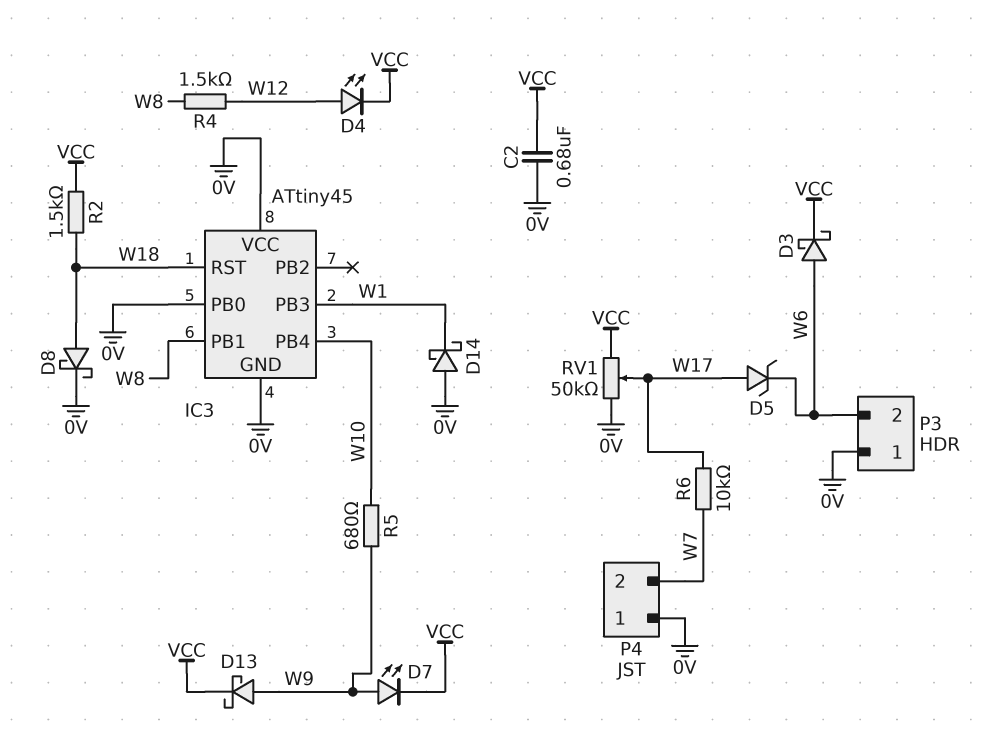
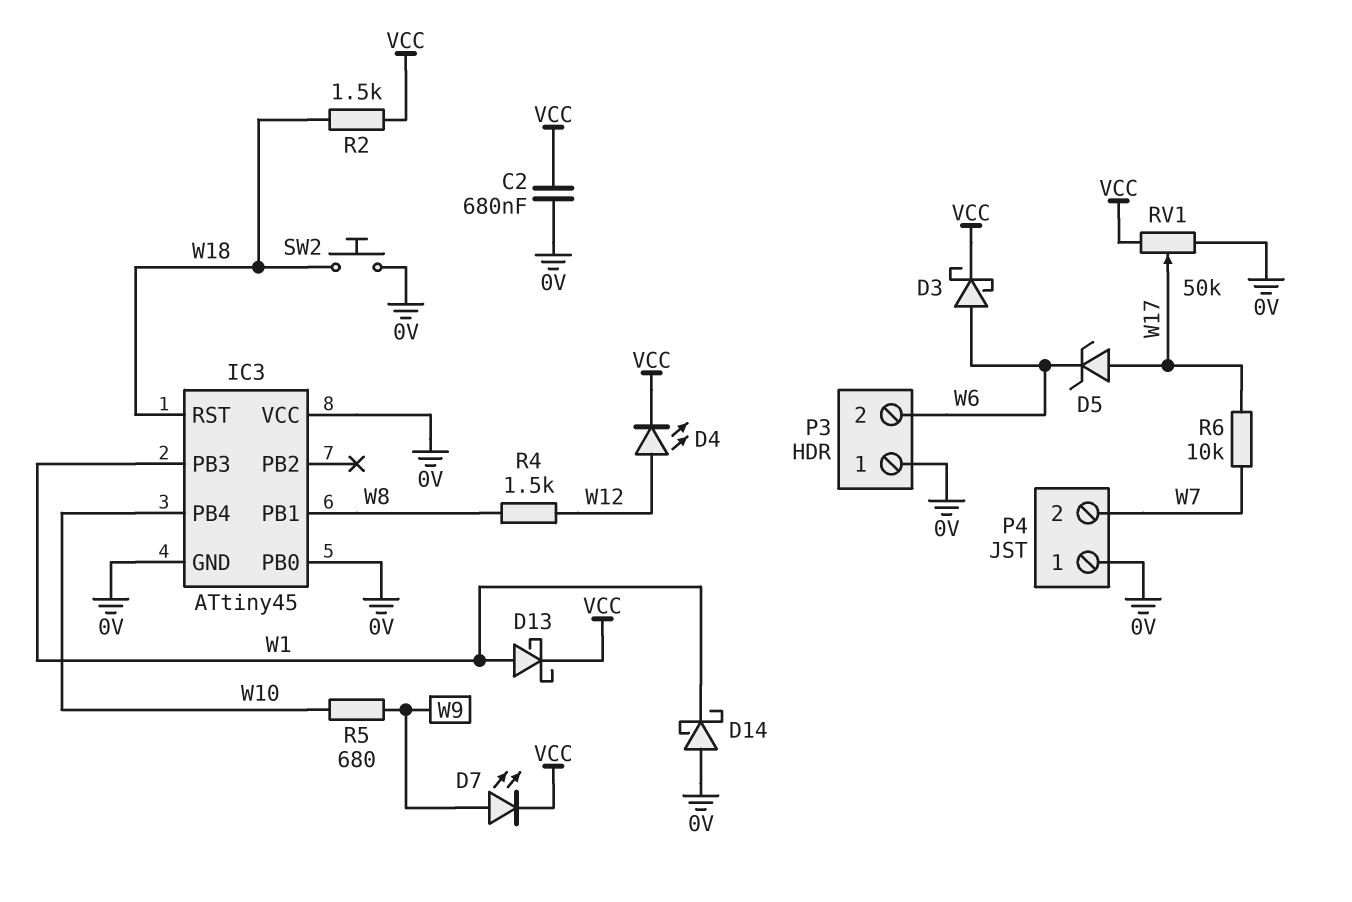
D8: schottky (A W18, K 0V) -> none
D13: schottky (A W9, K VCC) -> schottky (A W1, K VCC)
SW2: none -> button (0V, W18)

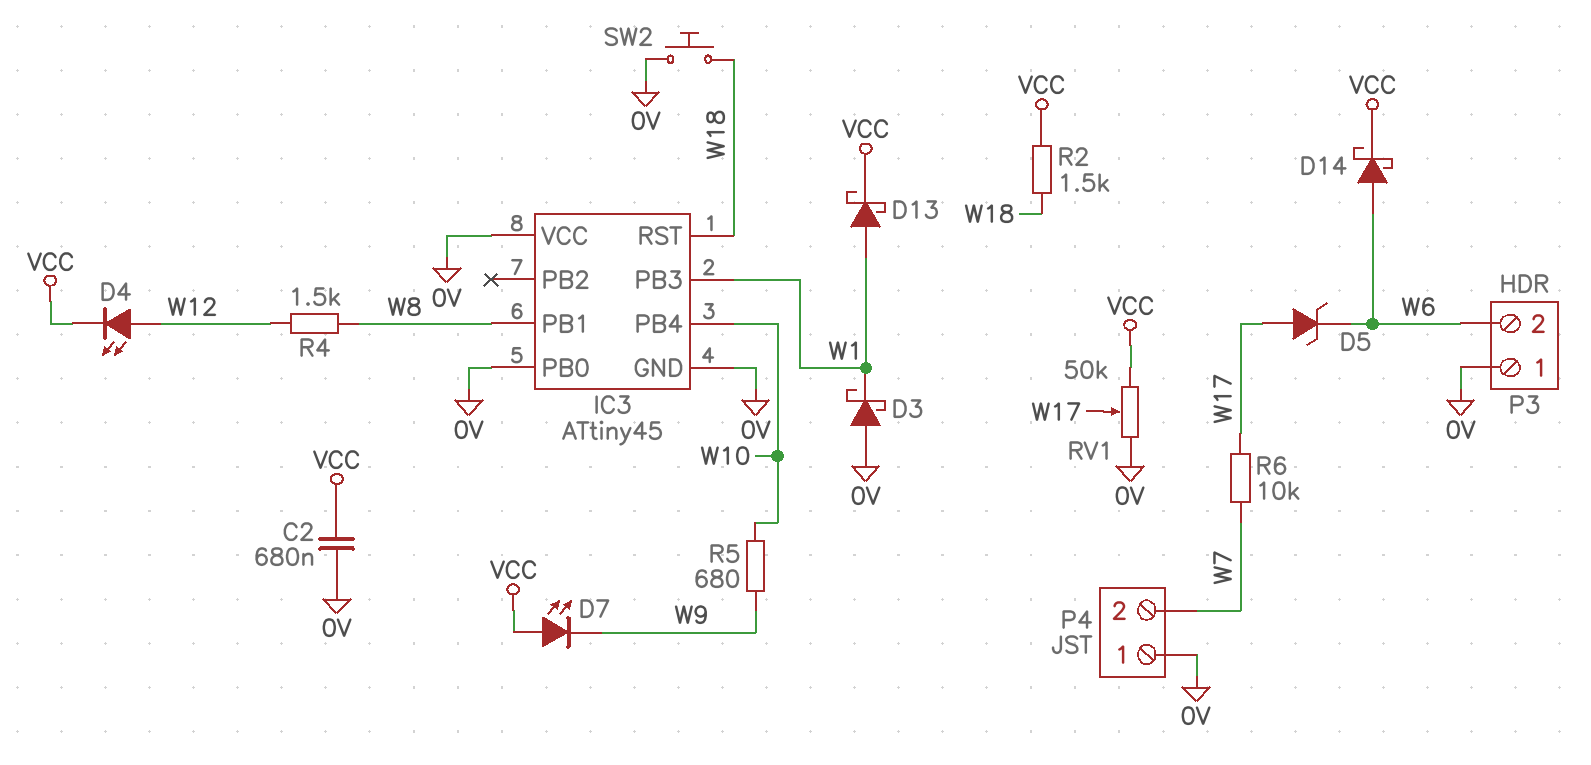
D3: schottky (A W6, K VCC) -> schottky (A 0V, K W1)
D7: LED (A W9, K VCC) -> LED (A VCC, K W9)
D14: schottky (A 0V, K W1) -> schottky (A W6, K VCC)

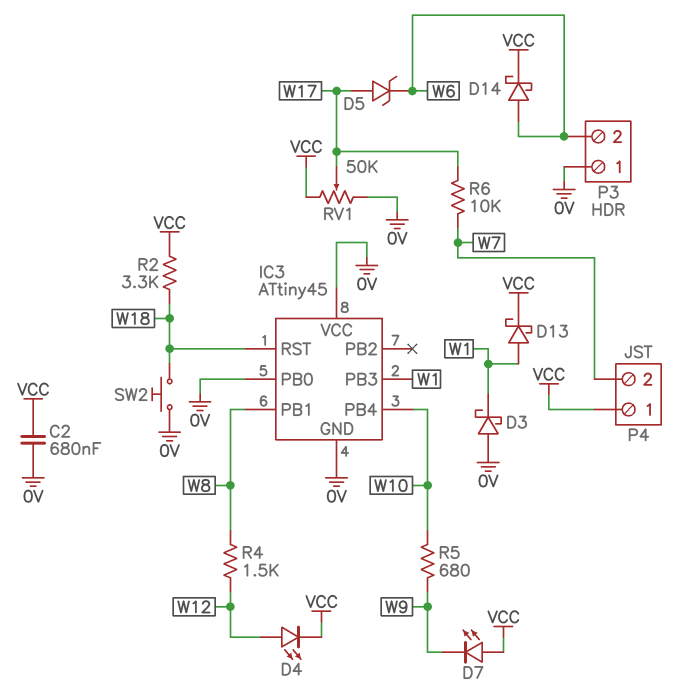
P4 pin 1: 0V -> VCC
R2: 1.5k (VCC, W18) -> 3.3k (VCC, W18)

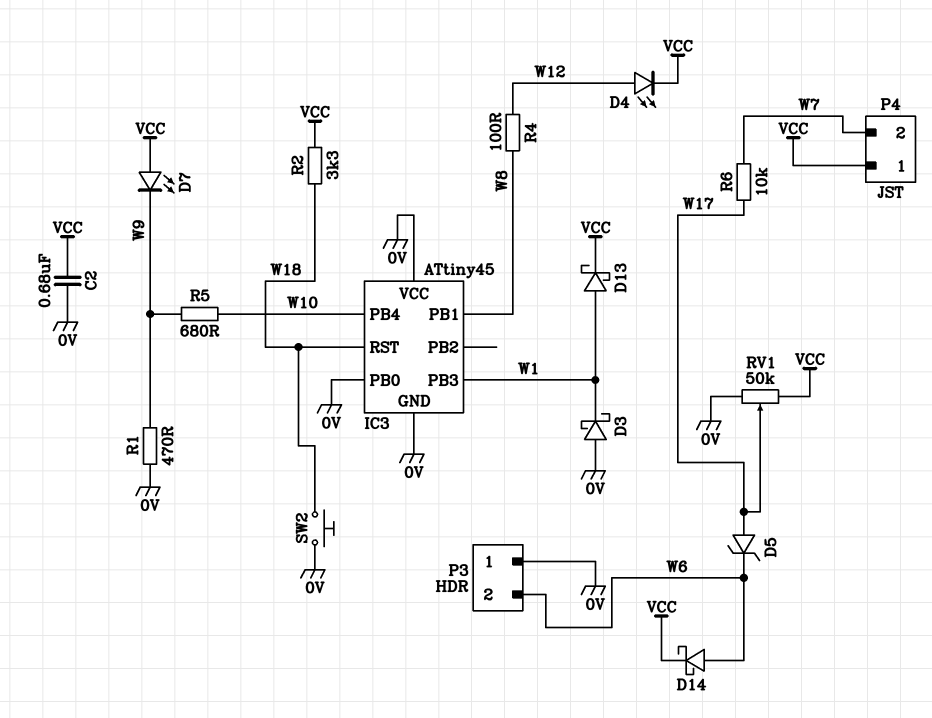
R1: none -> 470 (0V, W9)
R4: 1.5k (W8, W12) -> 100 (W8, W12)

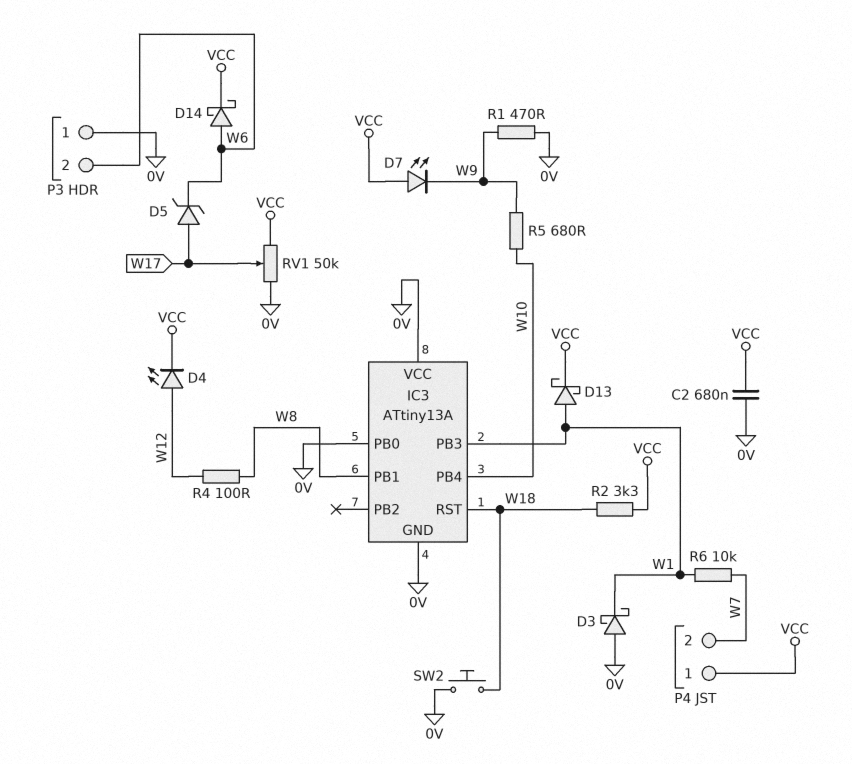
IC3: ATtiny45 -> ATtiny13A
R6: 10k (W7, W17) -> 10k (W1, W7)

